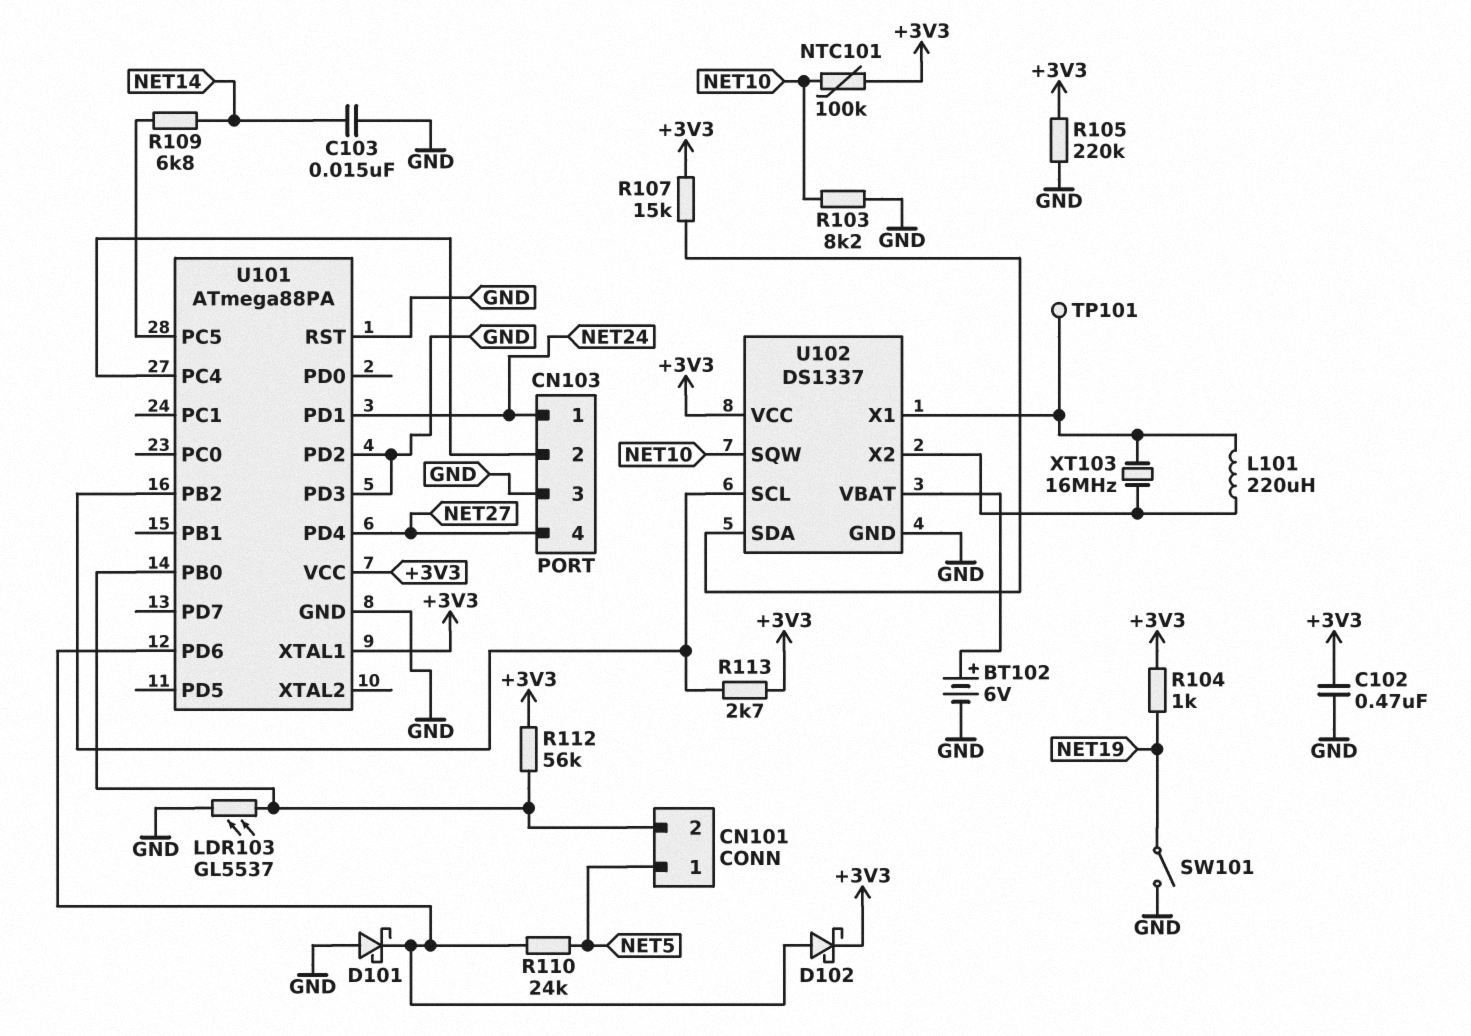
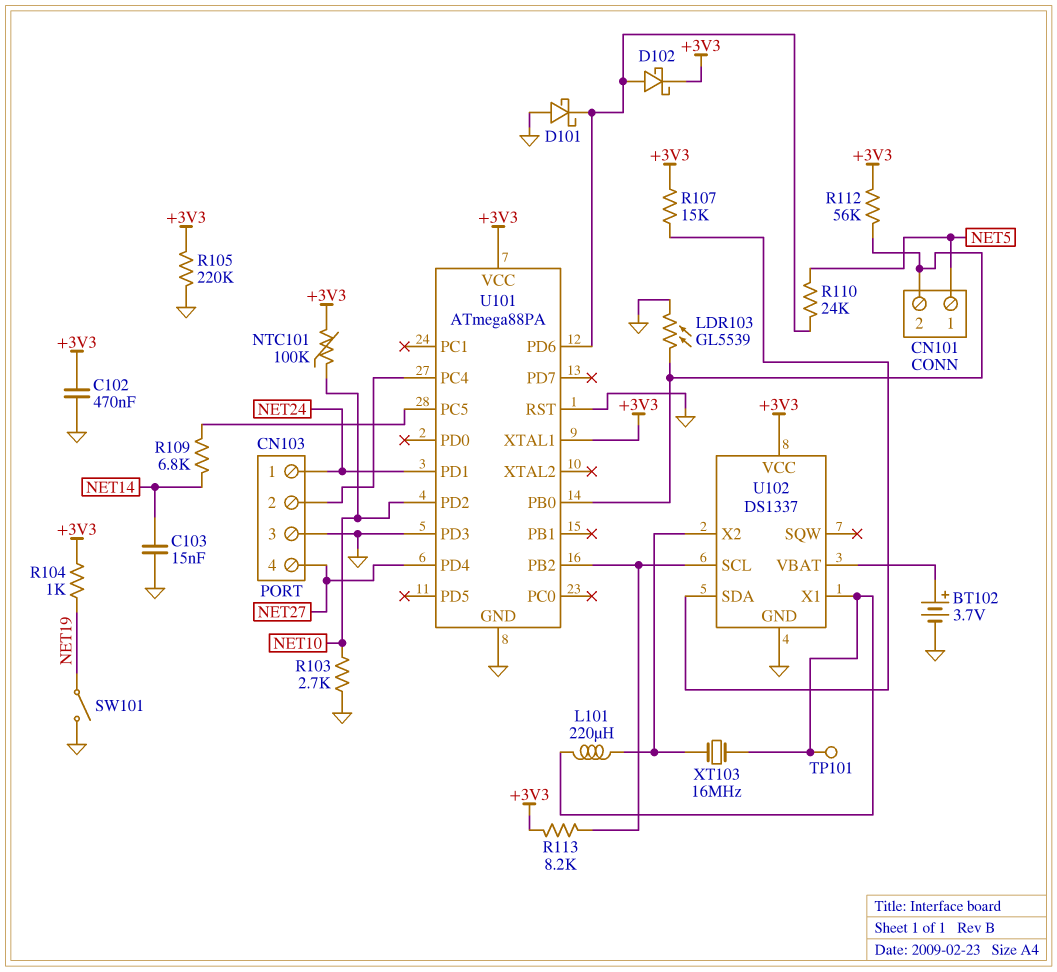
BT102: 6V (plus U102/VBAT, minus GND) -> 3.7V (plus U102/VBAT, minus GND)
LDR103: GL5537 (CN101/2, GND) -> GL5539 (CN101/2, GND)
R103: 8.2k (GND, NET10) -> 2.7k (GND, NET10)
R113: 2.7k (+3V3, U101/PB2) -> 8.2k (+3V3, U101/PB2)
U101 pin PD2: GND -> NET10
U102 pin SQW: NET10 -> none

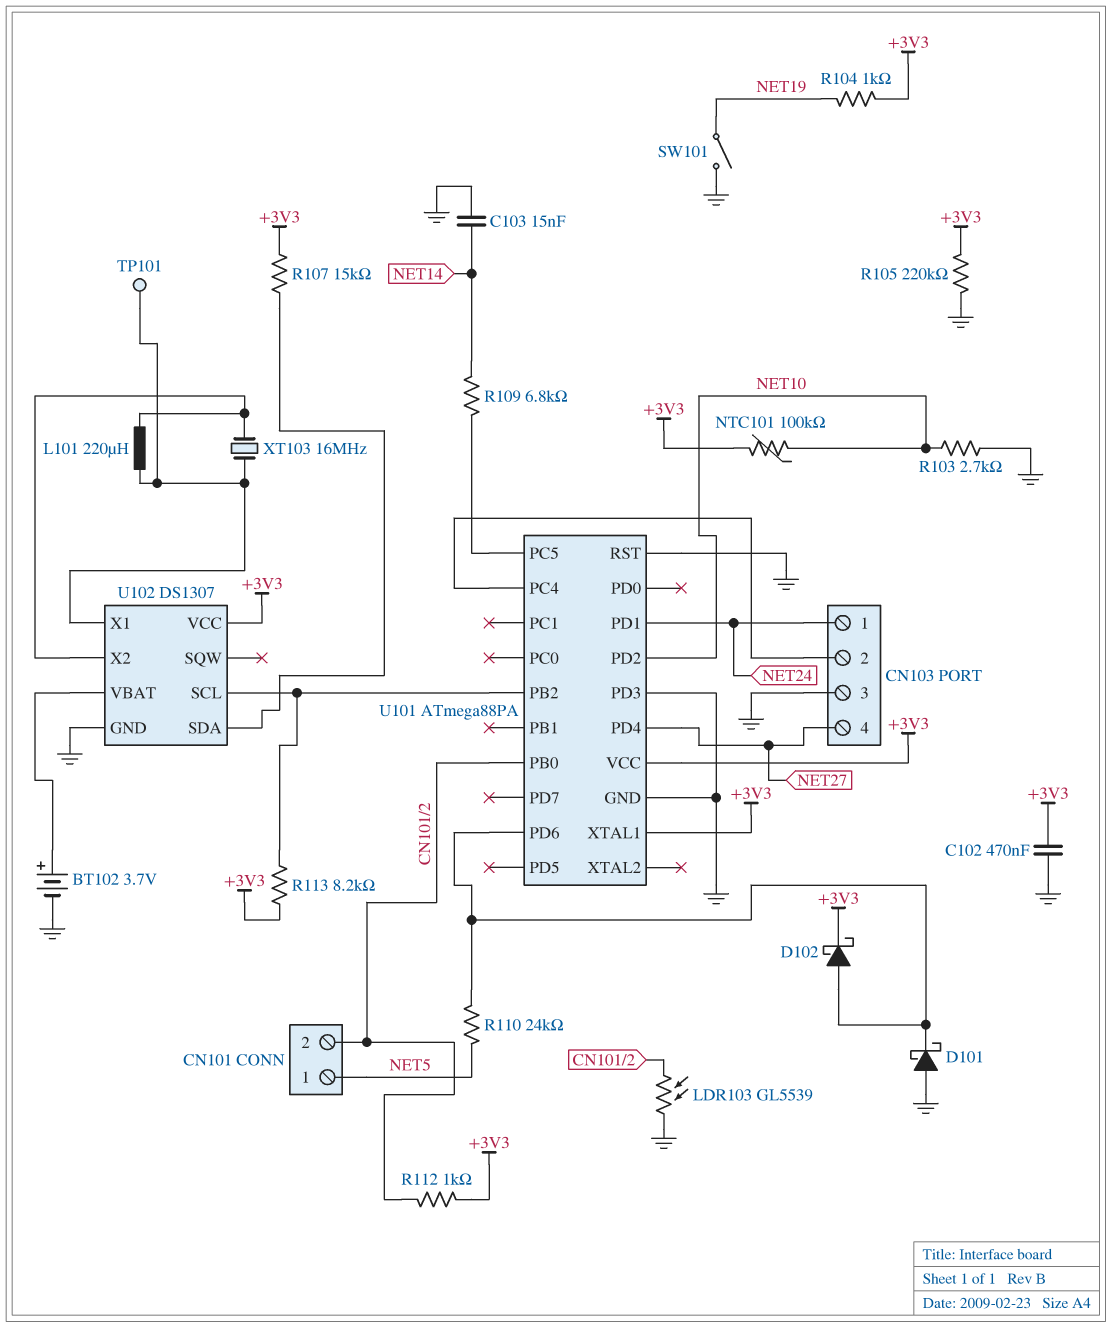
R112: 56k (+3V3, CN101/2) -> 1k (+3V3, CN101/2)
U102: DS1337 -> DS1307

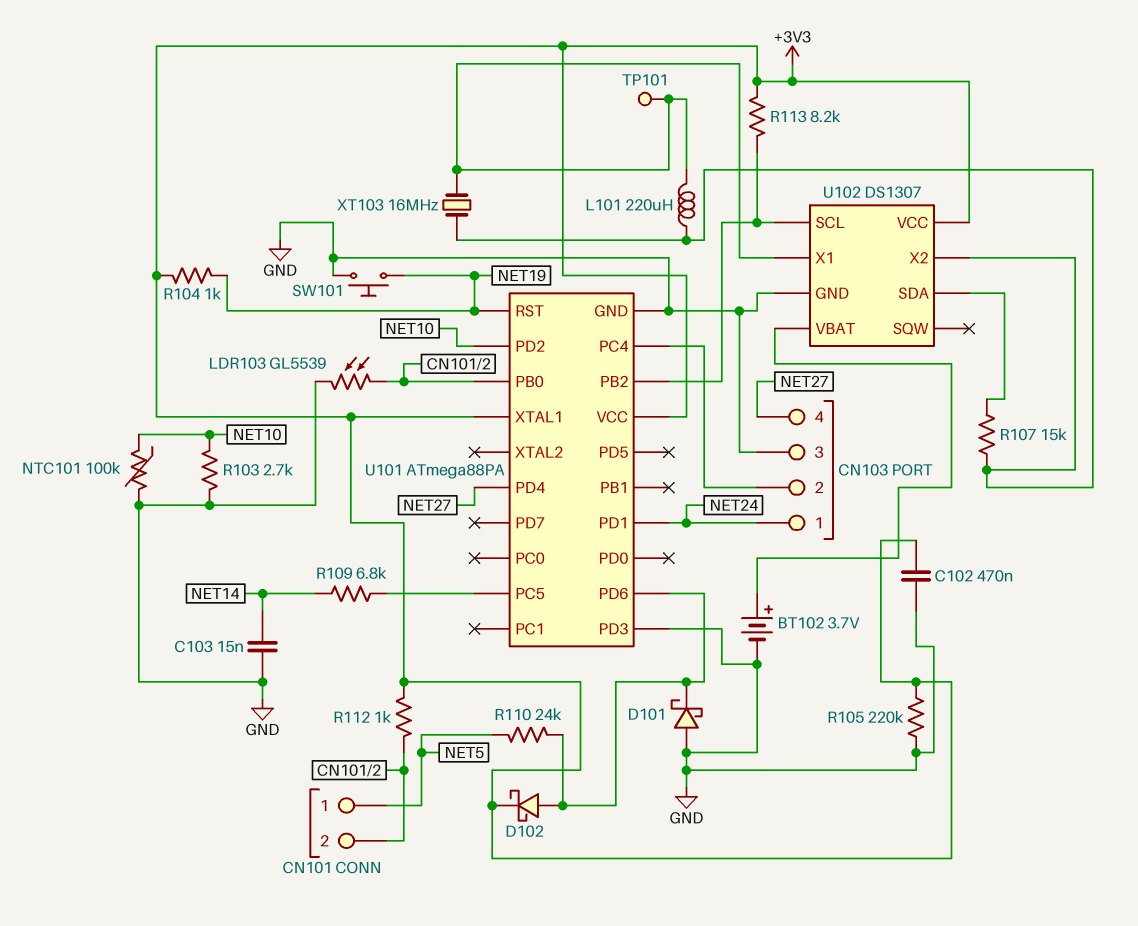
NTC101: 100k (+3V3, NET10) -> 100k (GND, NET10)
R107: 15k (+3V3, U102/SDA) -> 15k (U102/SDA, U102/X2)
SW101: switch (GND, NET19) -> button (GND, NET19)
U101 pin RST: GND -> NET19

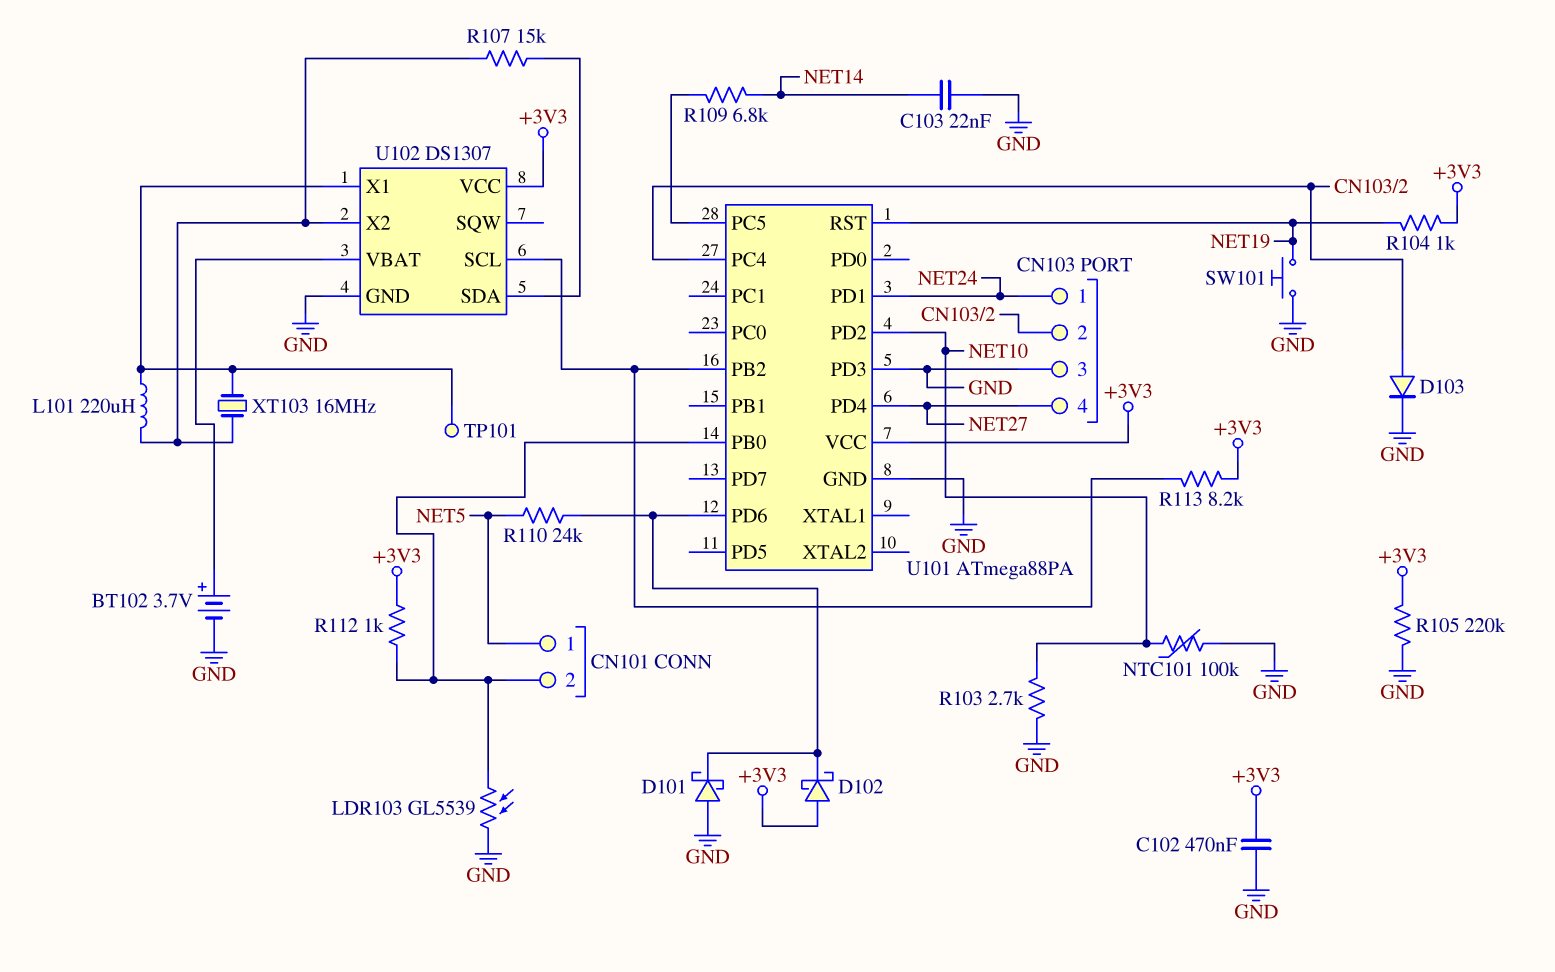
C103: 15nF (GND, NET14) -> 22nF (GND, NET14)
D102: schottky (A U101/PD6, K +3V3) -> schottky (A +3V3, K U101/PD6)
D103: none -> diode (A CN103/2, K GND)
U101 pin XTAL1: +3V3 -> none

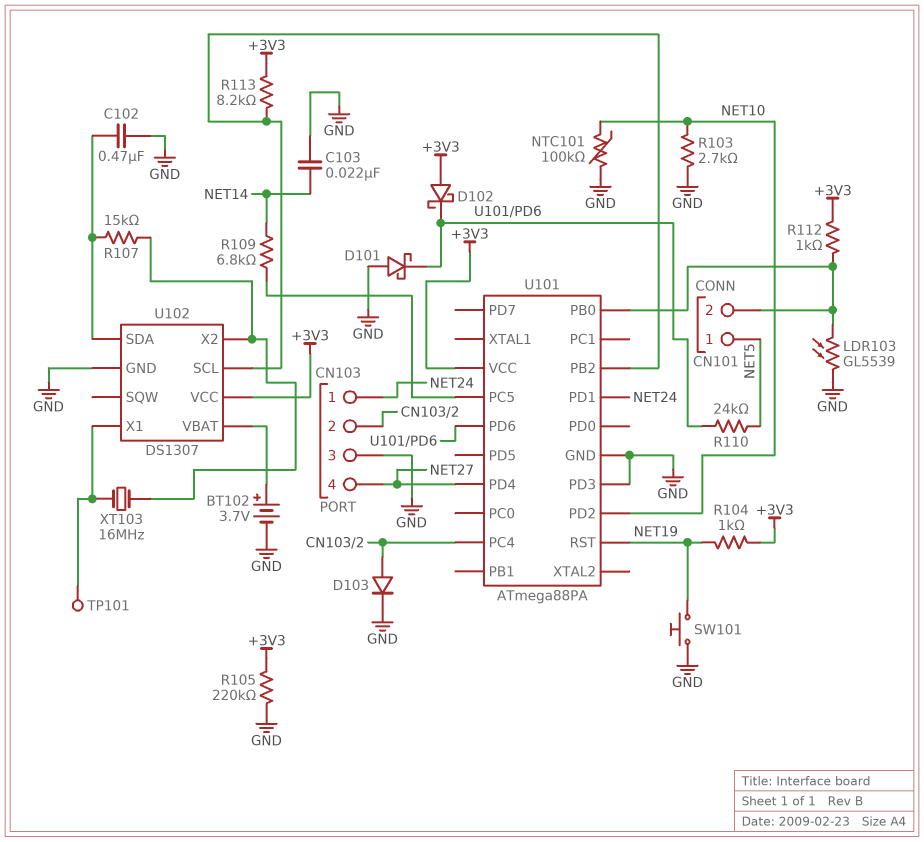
C102: 470nF (+3V3, GND) -> 470nF (GND, U102/SDA)
L101: 220uH (U102/X1, U102/X2) -> none

